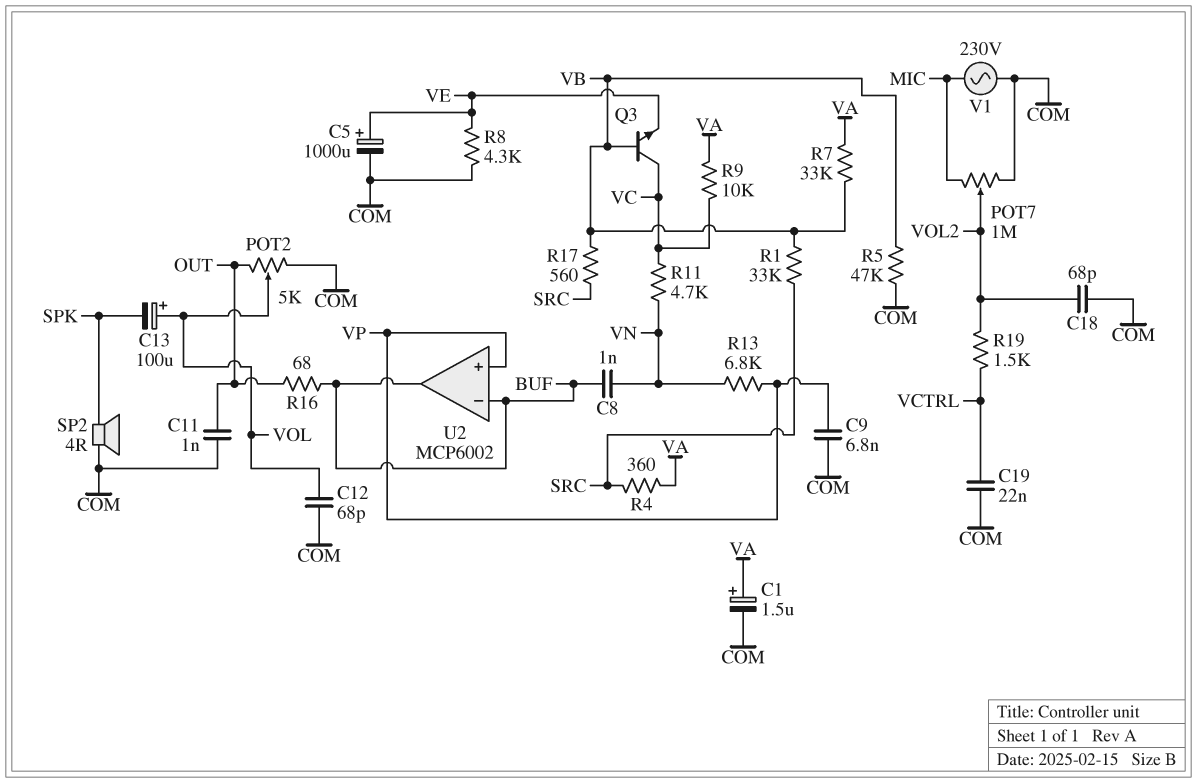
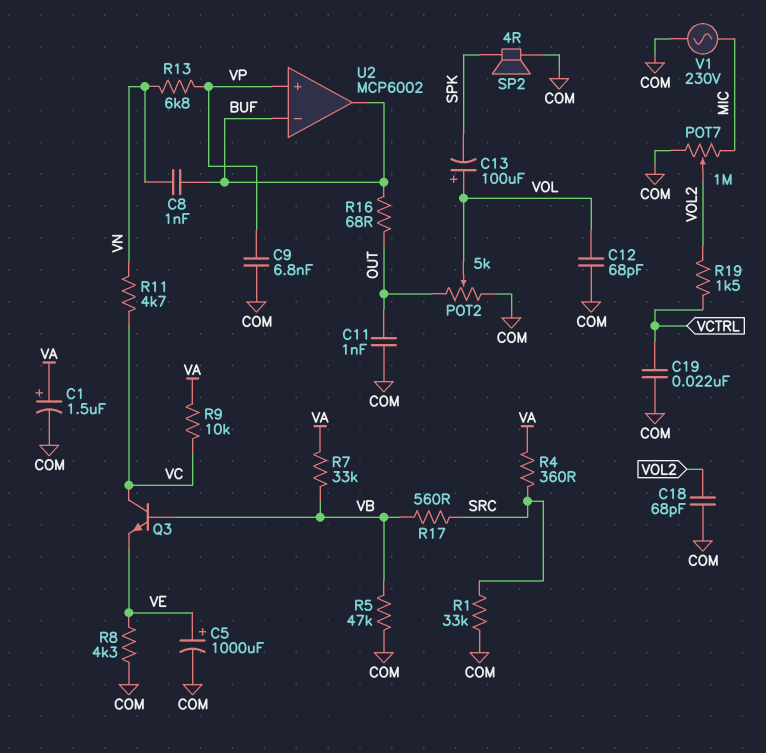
R1: 33k (SRC, VB) -> 33k (COM, SRC)

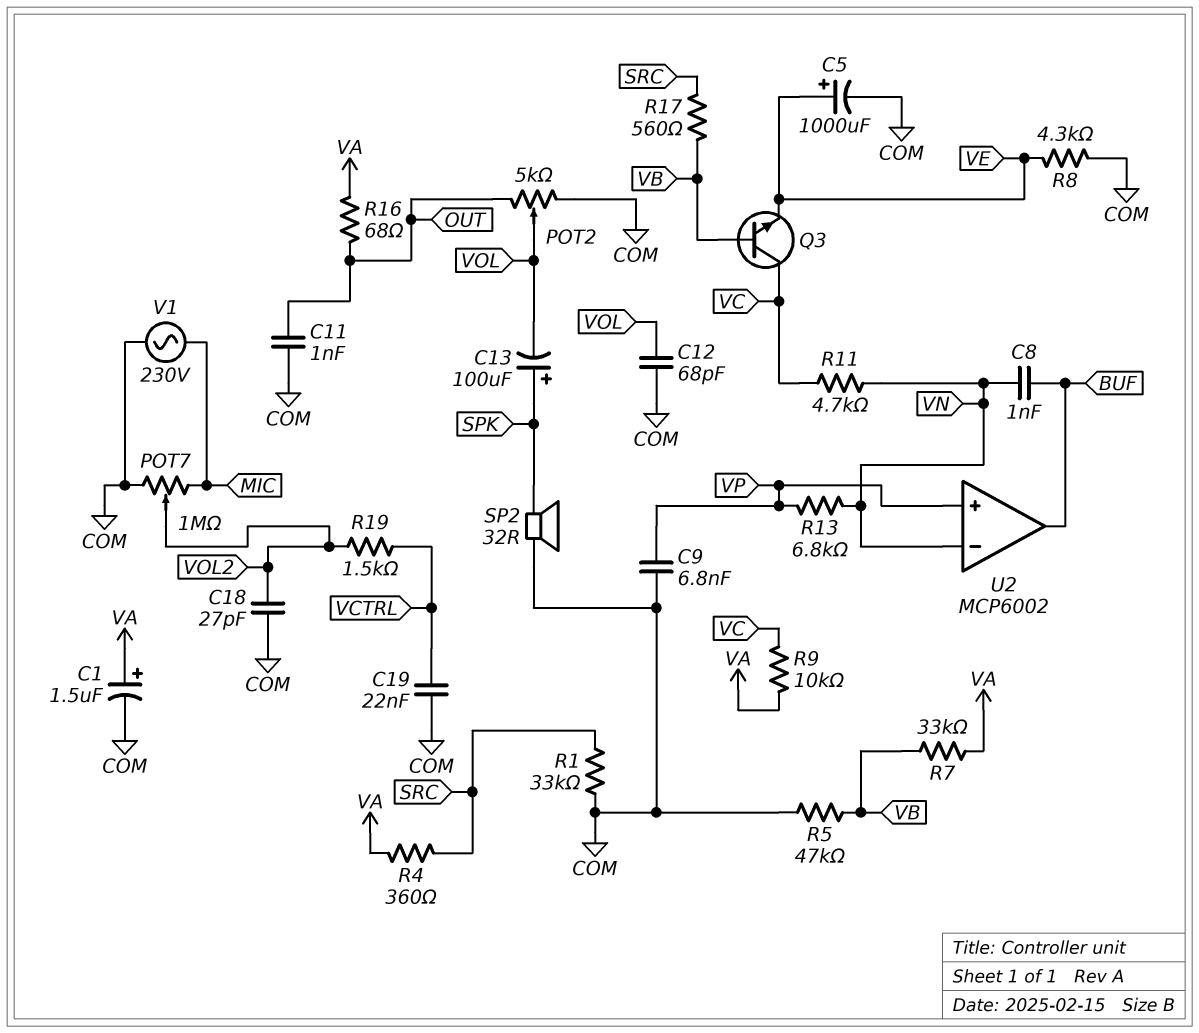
C13: 100uF (plus VOL, minus SPK) -> 100uF (plus SPK, minus VOL)
C18: 68pF (COM, VOL2) -> 27pF (COM, VOL2)
R16: 68 (BUF, OUT) -> 68 (OUT, VA)
SP2: speaker 4R (COM, SPK) -> speaker 32R (COM, SPK)
U2 pin in-: BUF -> VN

